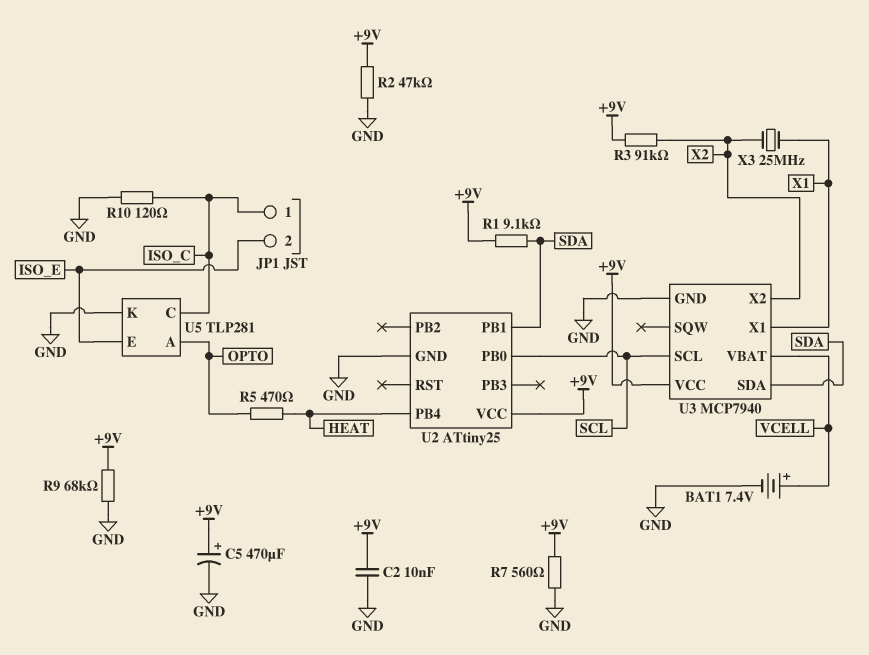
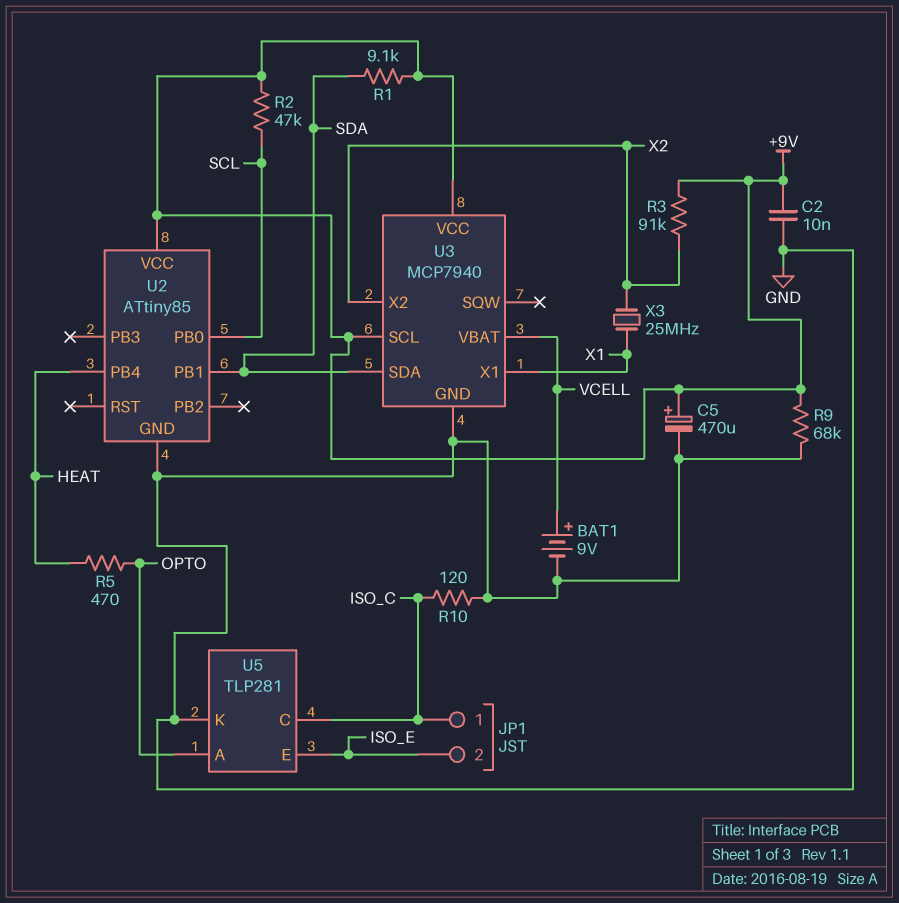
BAT1: 7.4V (plus VCELL, minus GND) -> 9V (plus VCELL, minus GND)
R2: 47k (+9V, GND) -> 47k (+9V, SCL)
R7: 560 (+9V, GND) -> none
U2: ATtiny25 -> ATtiny85
U3 pin SCL: SCL -> +9V

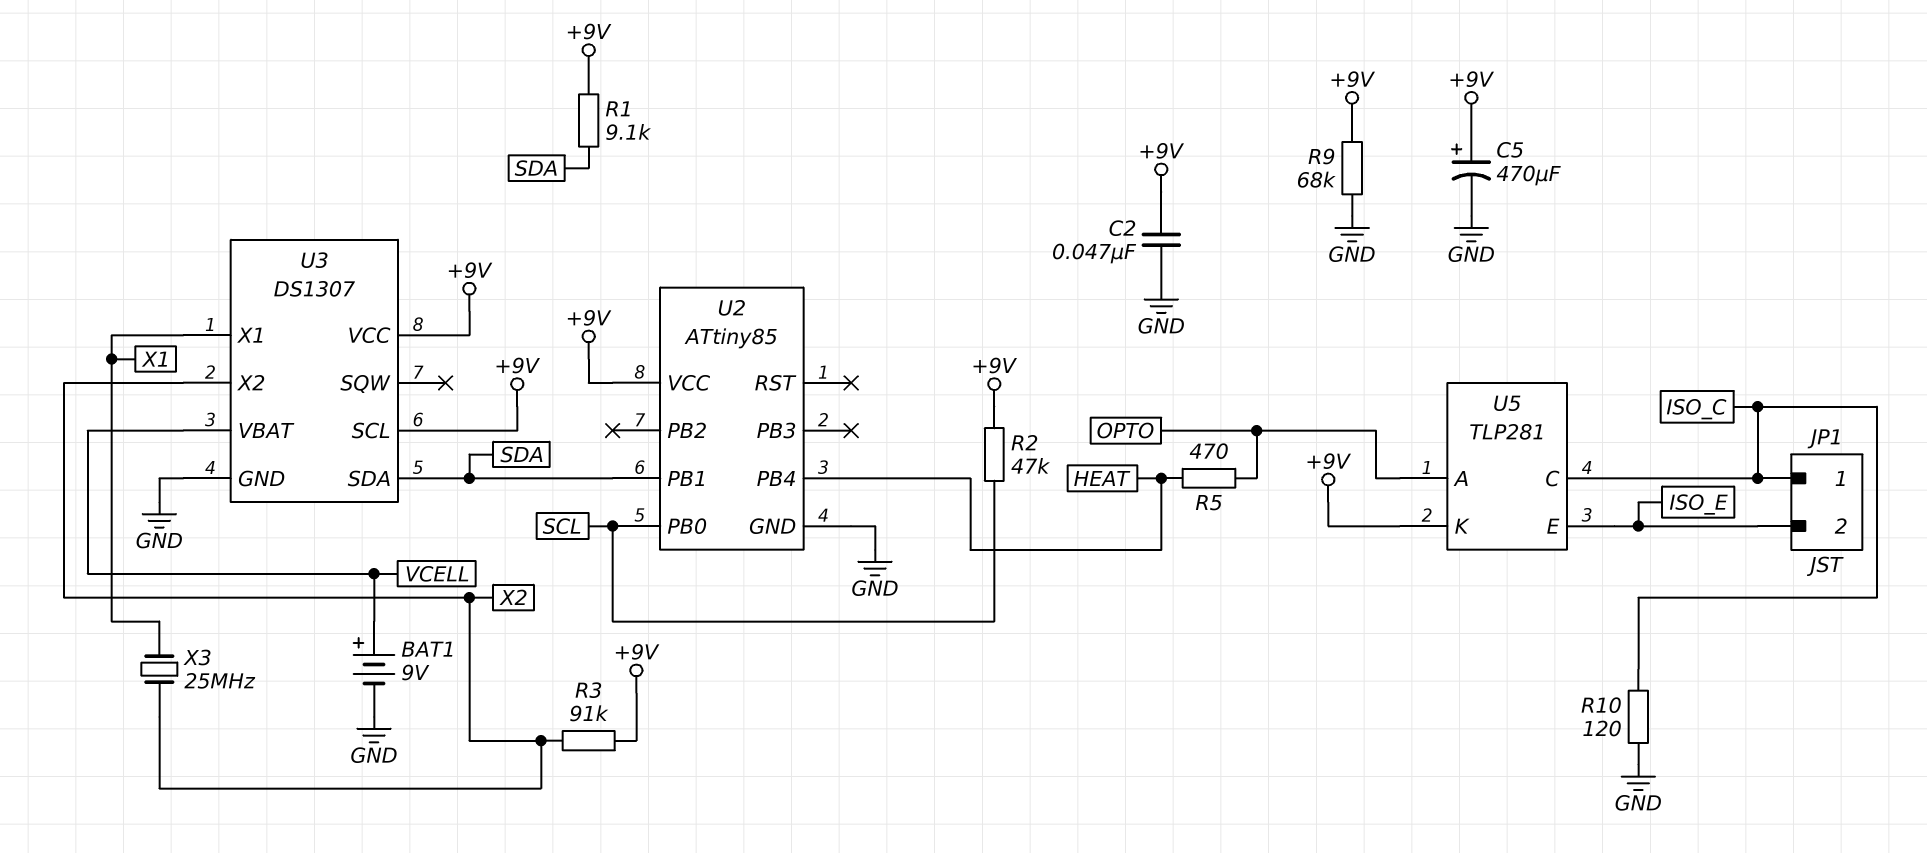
C2: 10nF (+9V, GND) -> 47nF (+9V, GND)
U3: MCP7940 -> DS1307
U5 pin K: GND -> +9V

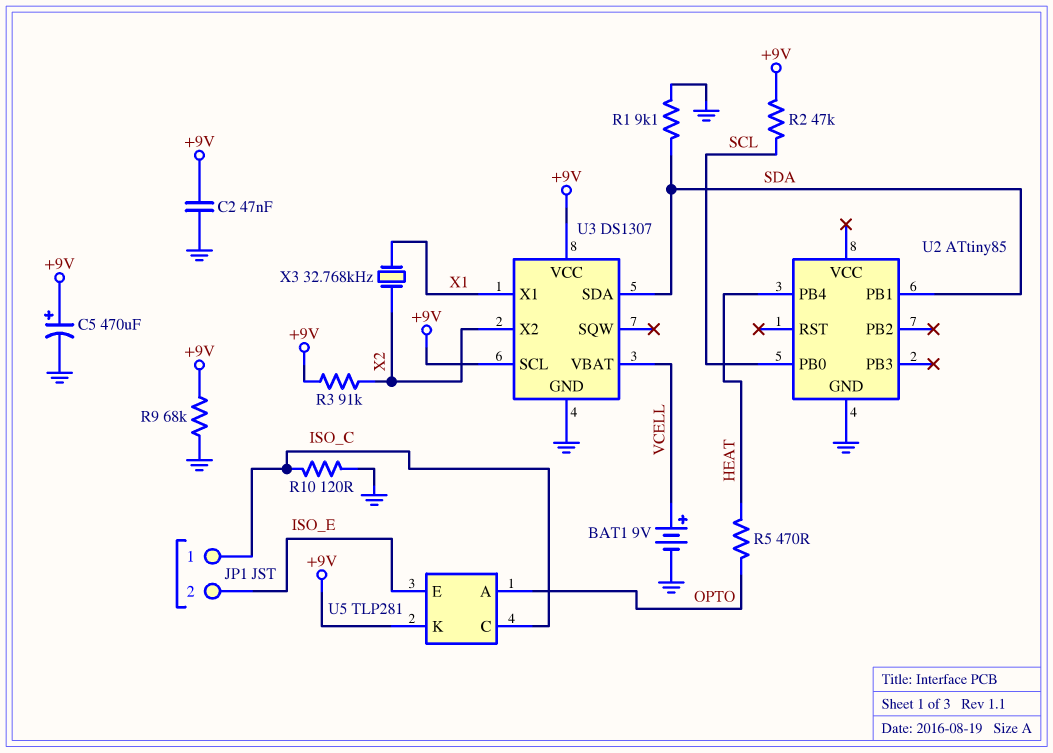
R1: 9.1k (+9V, SDA) -> 9.1k (GND, SDA)
U2 pin VCC: +9V -> none
X3: 25MHz (X1, X2) -> 32.768kHz (X1, X2)

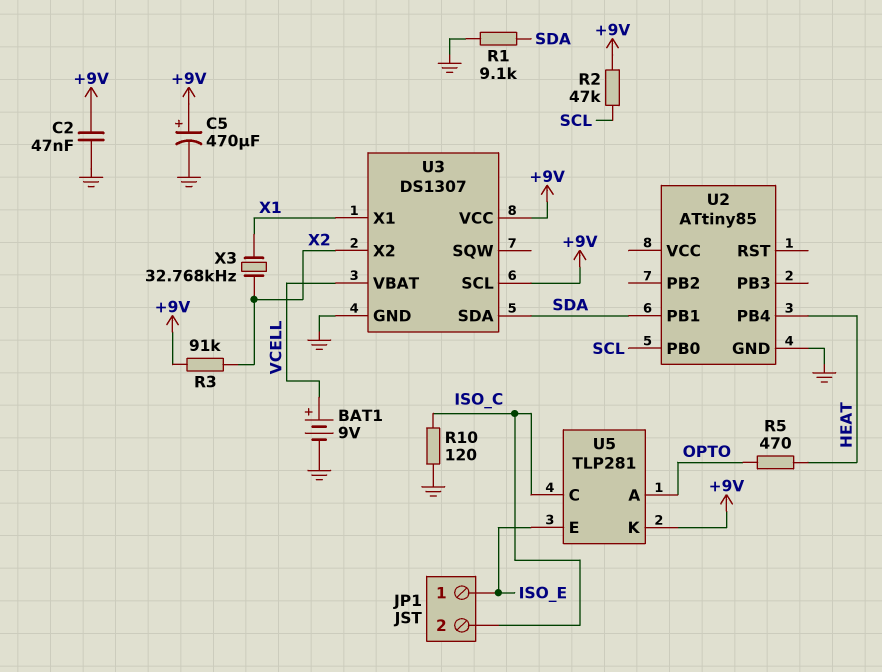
JP1 pin 1: ISO_C -> ISO_E
JP1 pin 2: ISO_E -> ISO_C
R9: 68k (+9V, GND) -> none

